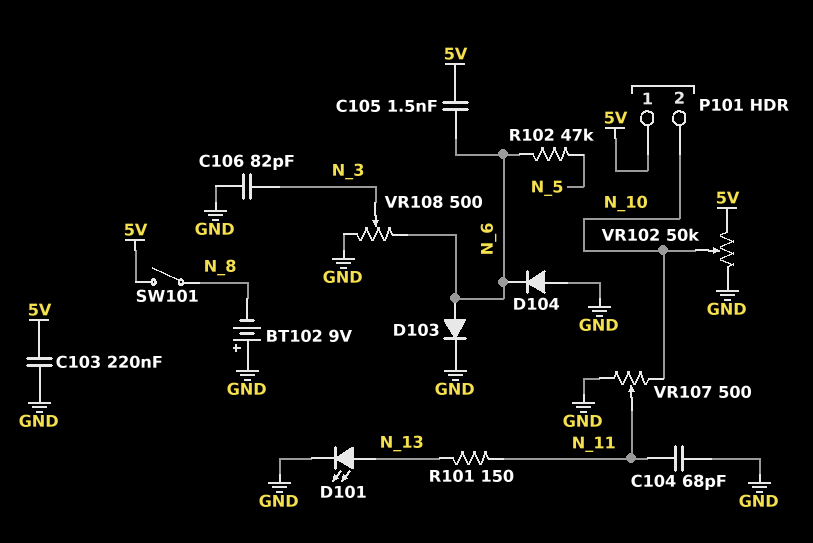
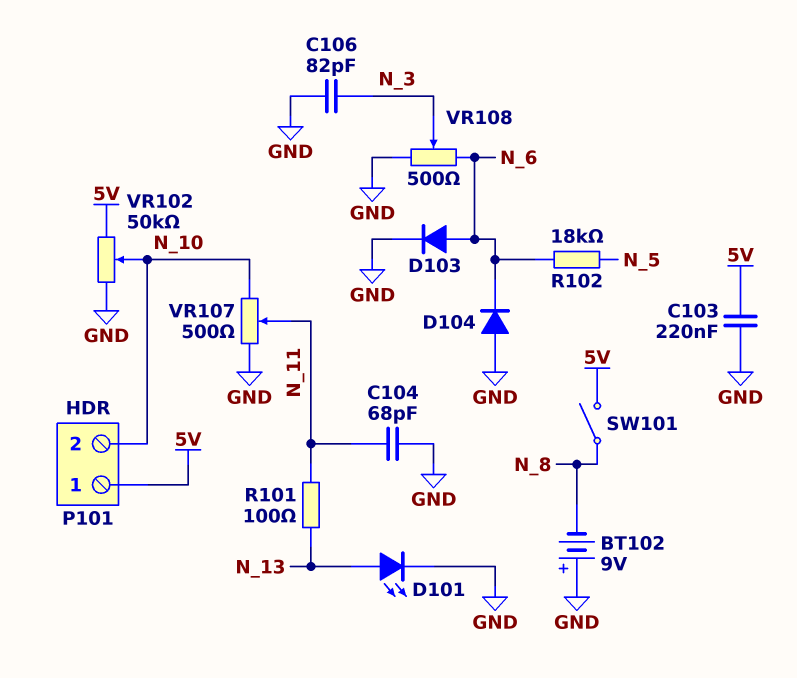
C105: 1.5nF (5V, N_6) -> none
R101: 150 (N_11, N_13) -> 100 (N_11, N_13)
R102: 47k (N_5, N_6) -> 18k (N_5, N_6)

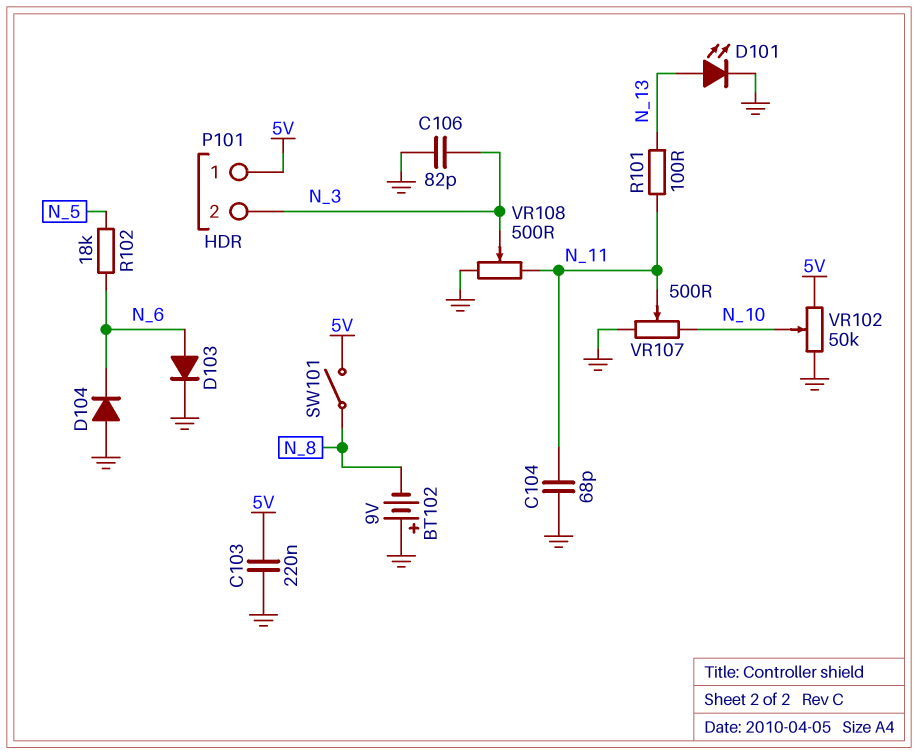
P101 pin 2: N_10 -> N_3
VR108: 500 (GND, N_6, wiper N_3) -> 500 (GND, N_11, wiper N_3)

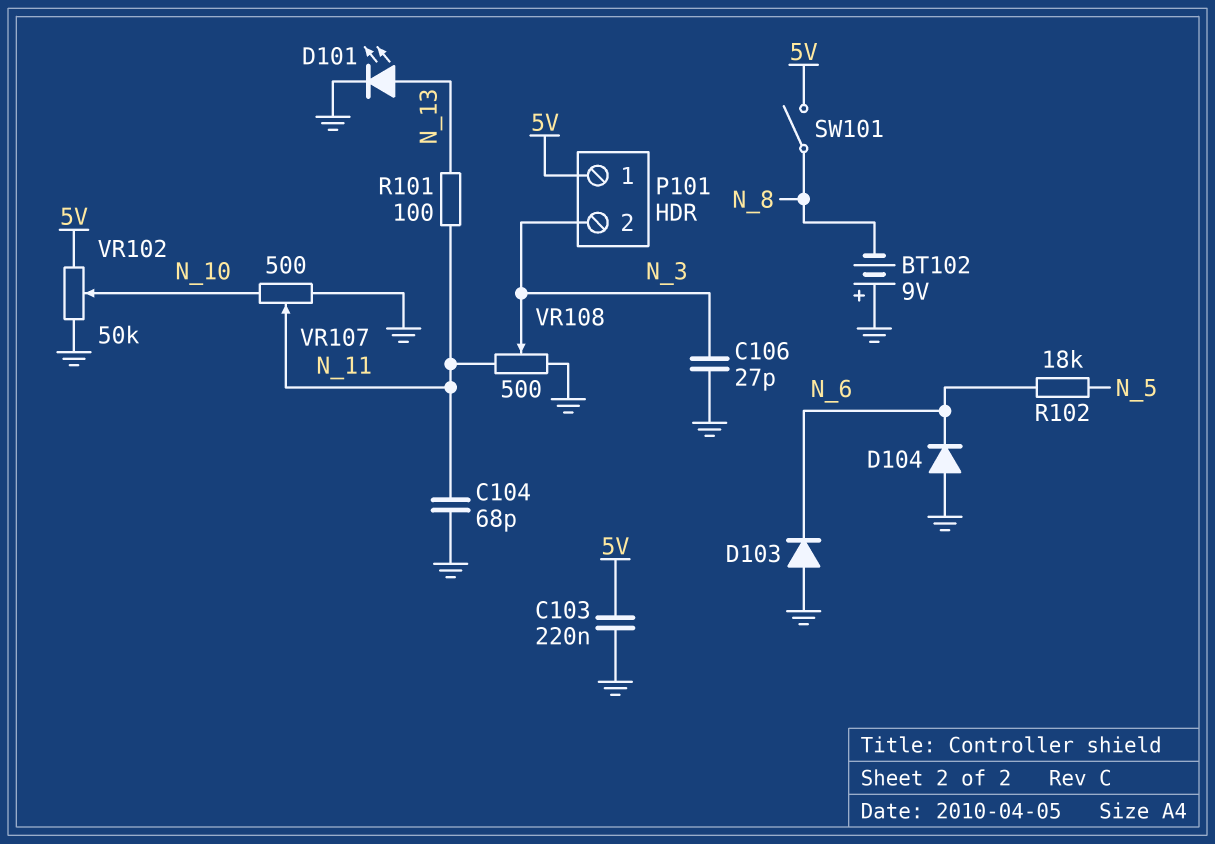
C106: 82pF (GND, N_3) -> 27pF (GND, N_3)
D103: diode (A N_6, K GND) -> diode (A GND, K N_6)

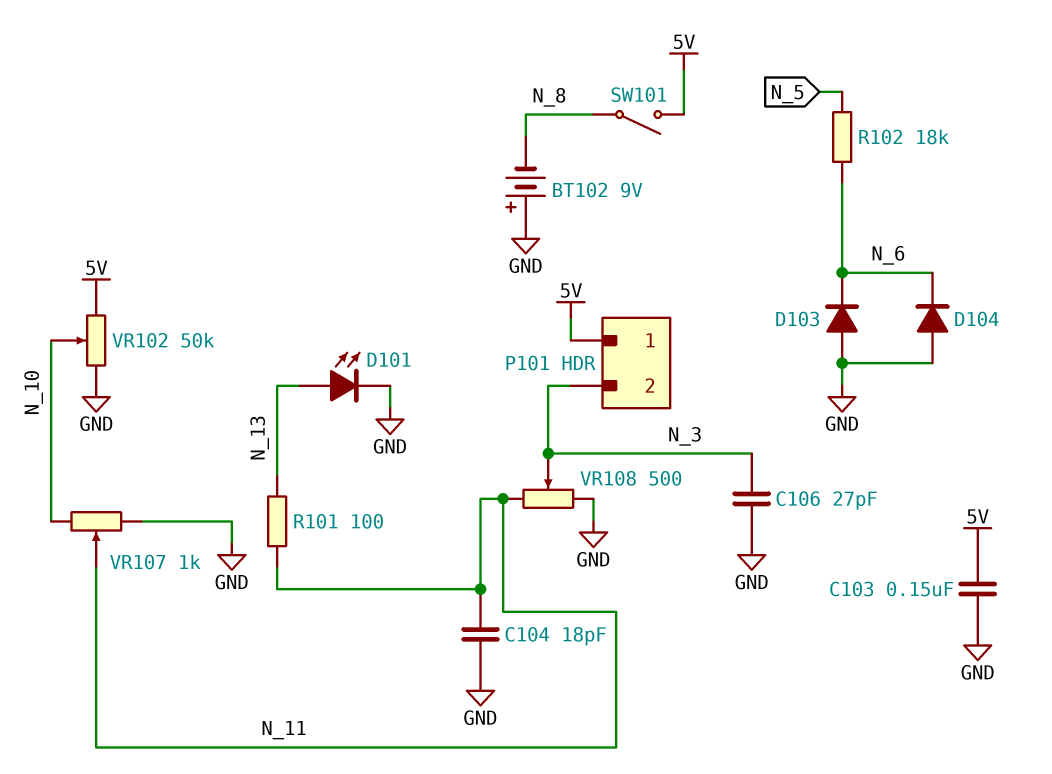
C103: 220nF (5V, GND) -> 150nF (5V, GND)
C104: 68pF (GND, N_11) -> 18pF (GND, N_11)
VR107: 500 (GND, N_10, wiper N_11) -> 1k (GND, N_10, wiper N_11)

